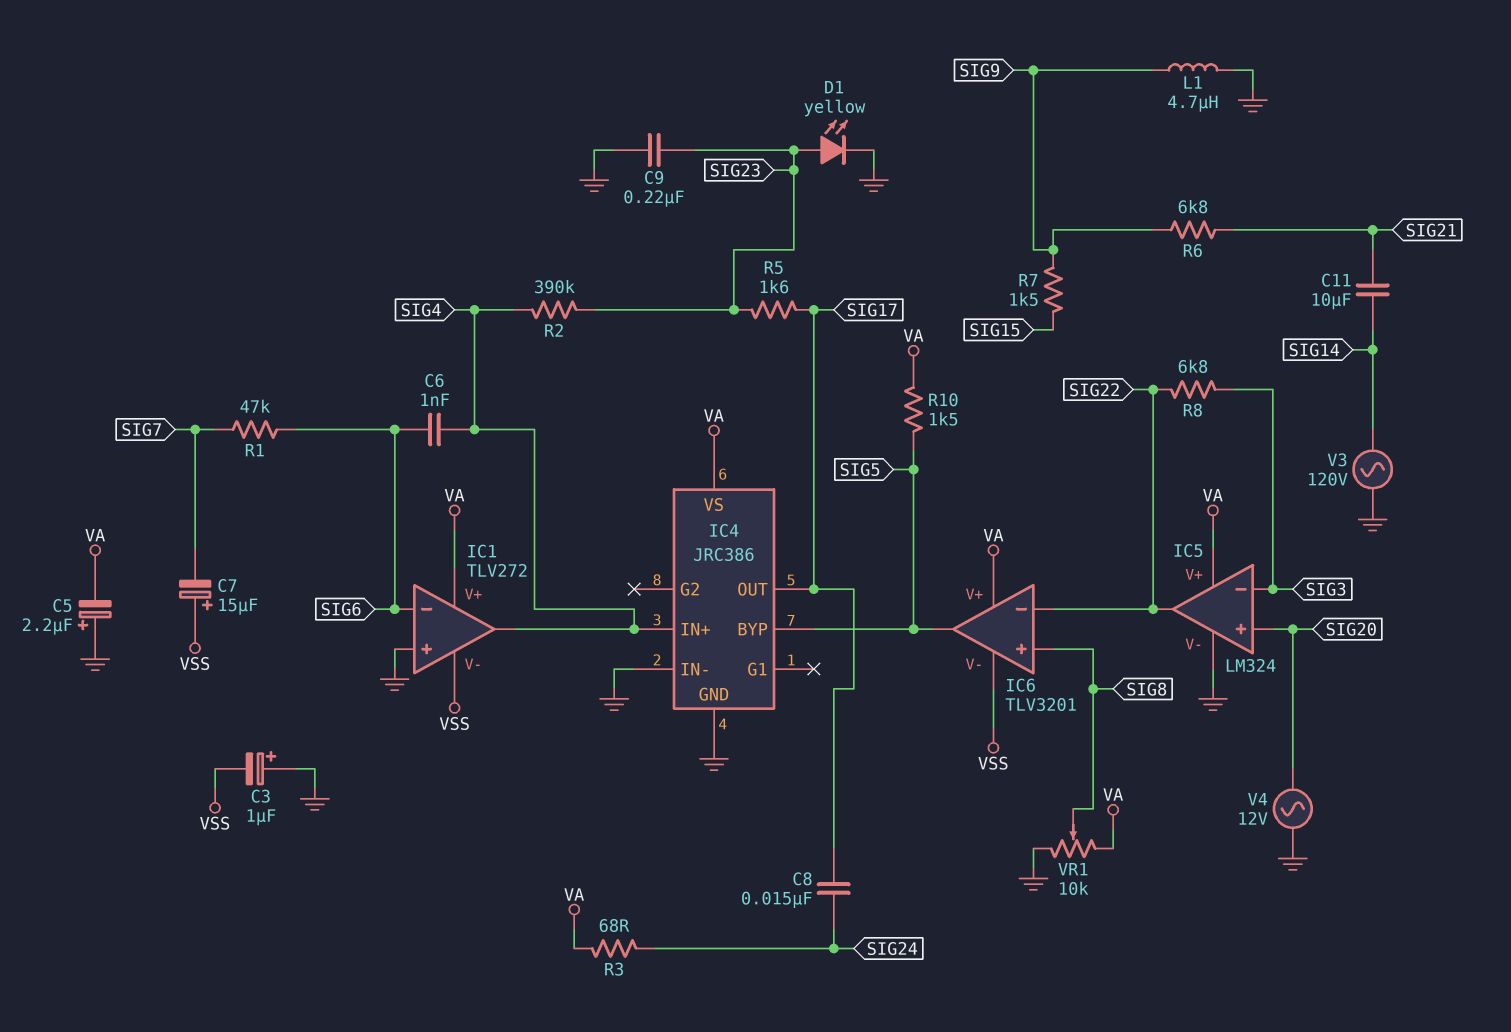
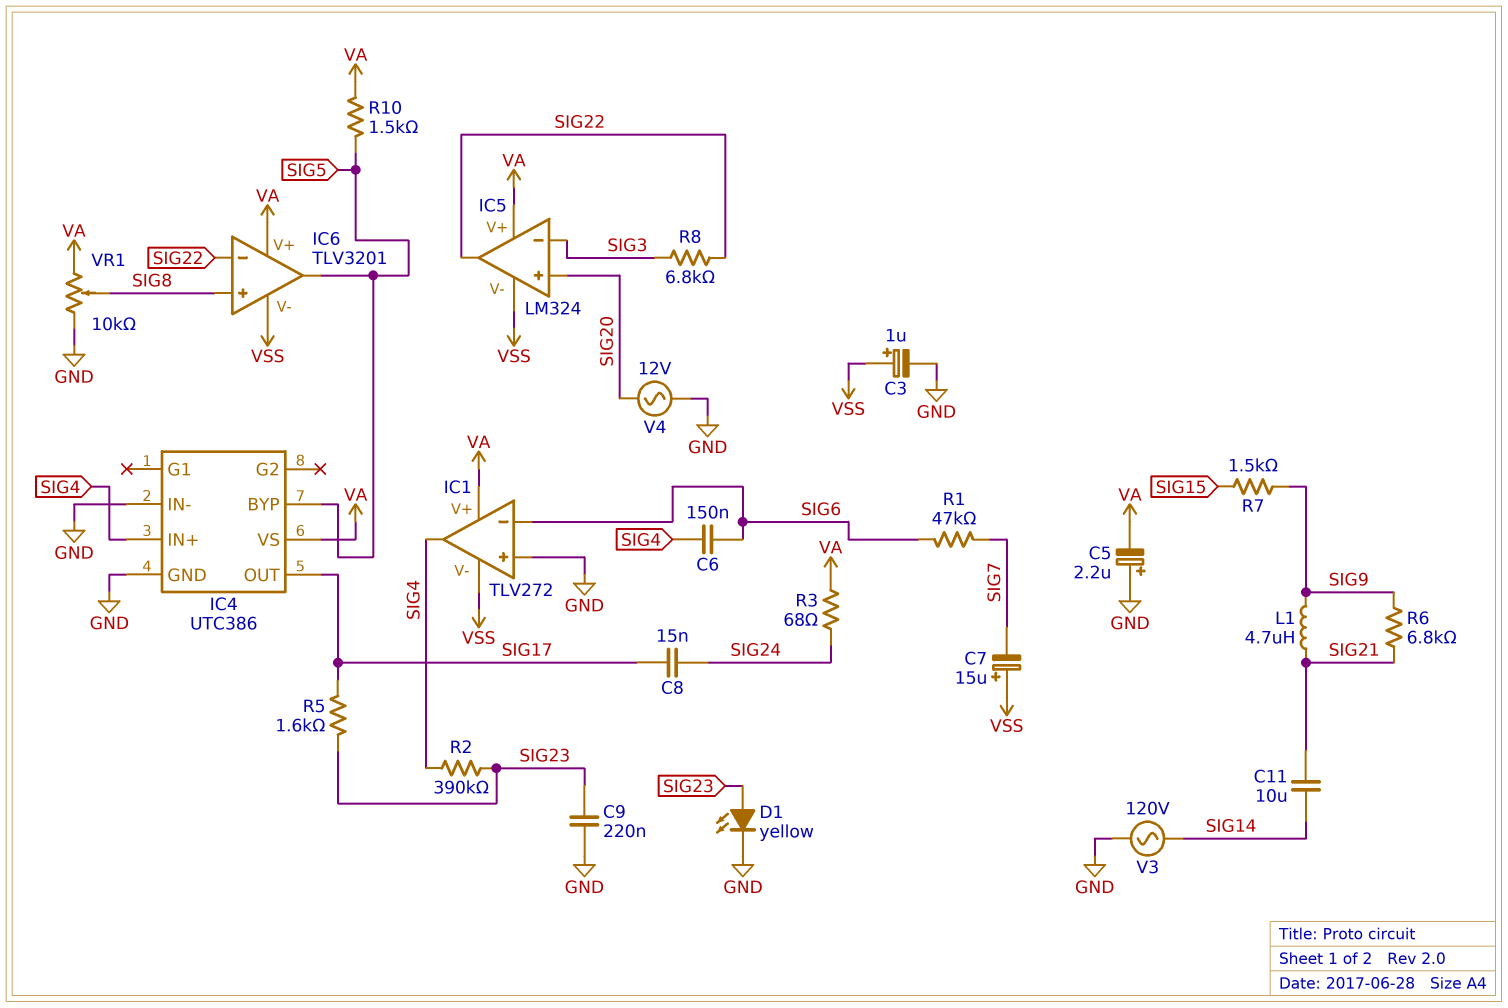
C3: 1uF (plus GND, minus VSS) -> 1uF (plus VSS, minus GND)
C6: 1nF (SIG4, SIG6) -> 150nF (SIG4, SIG6)
IC4: JRC386 -> UTC386
IC5 pin V-: GND -> VSS
L1: 4.7uH (GND, SIG9) -> 4.7uH (SIG9, SIG21)

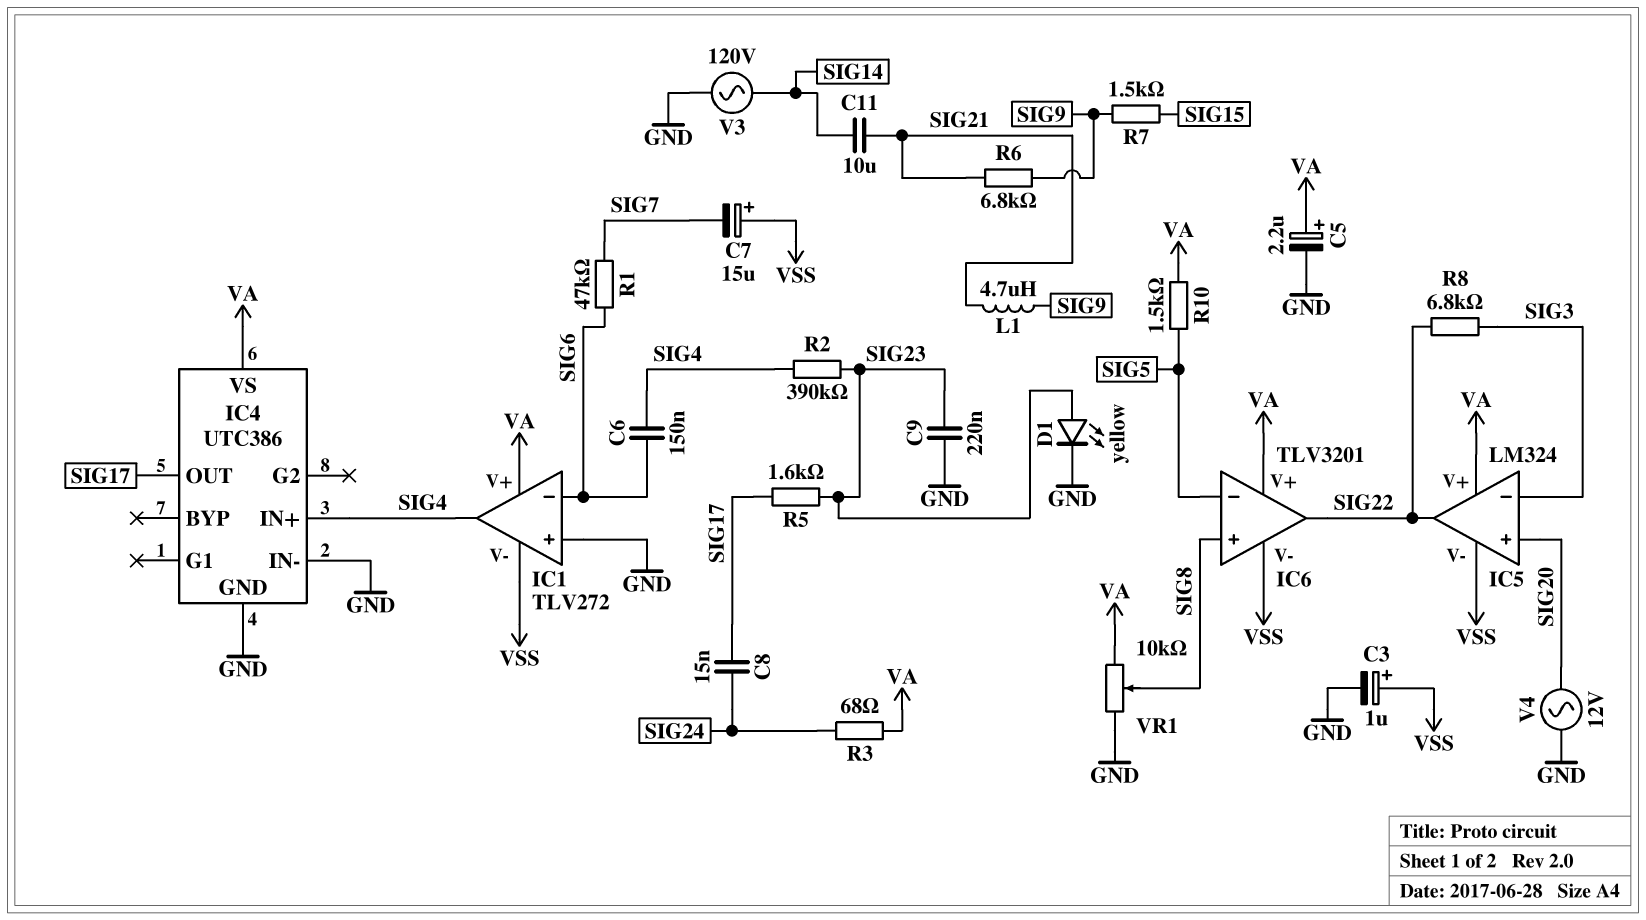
C5: 2.2uF (plus GND, minus VA) -> 2.2uF (plus VA, minus GND)
IC4 pin BYP: SIG5 -> none
IC6 pin in-: SIG22 -> SIG5
IC6 pin out: SIG5 -> SIG22

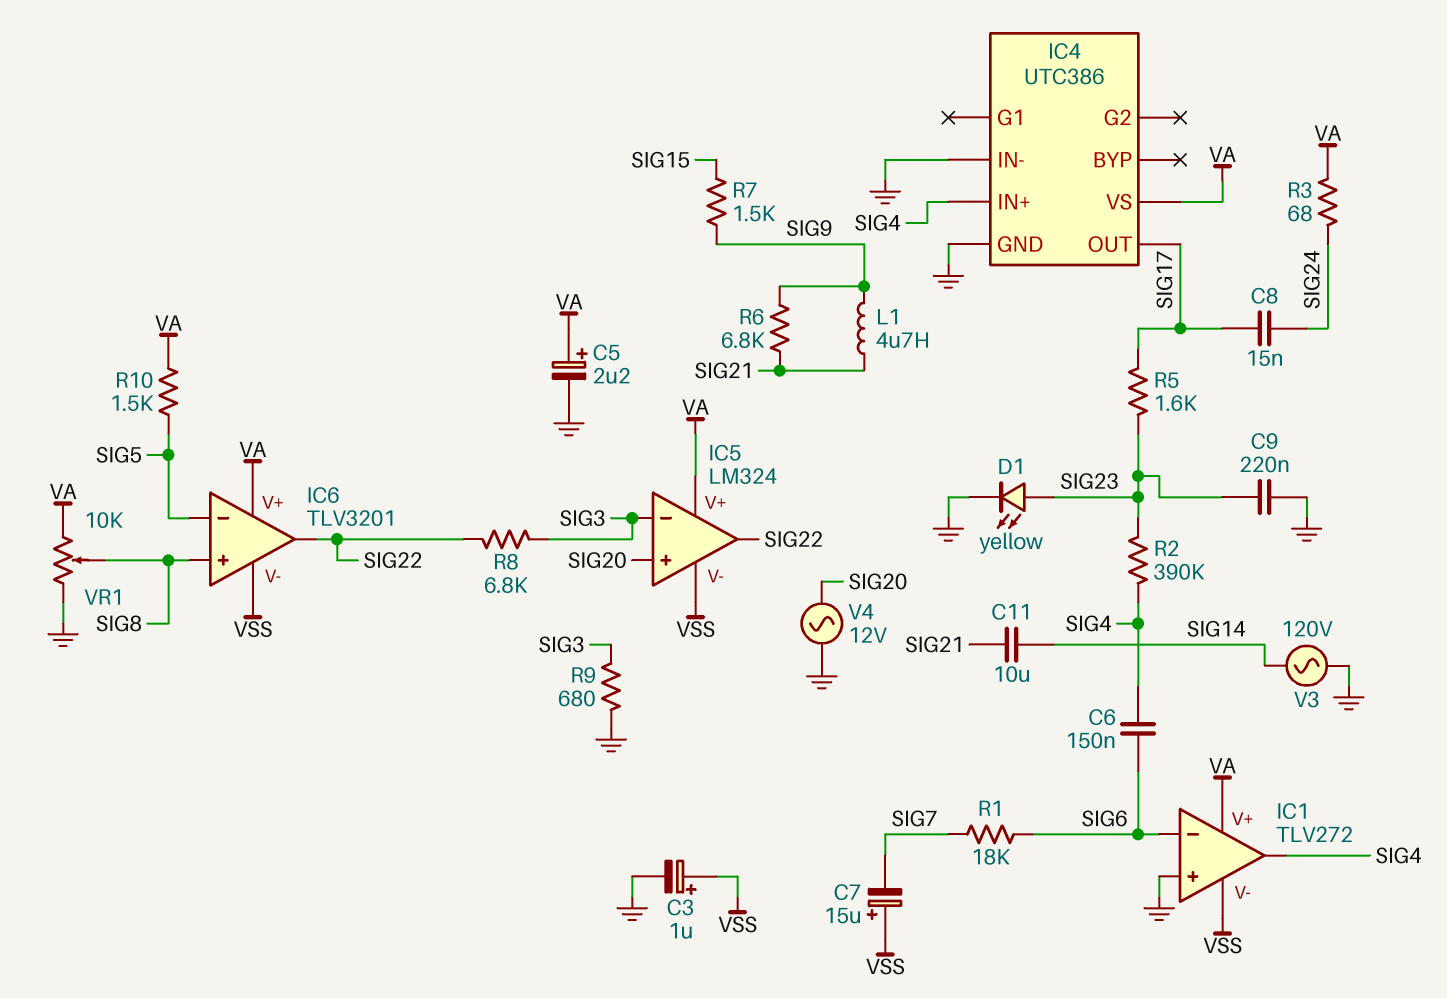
R1: 47k (SIG6, SIG7) -> 18k (SIG6, SIG7)
R9: none -> 680 (GND, SIG3)

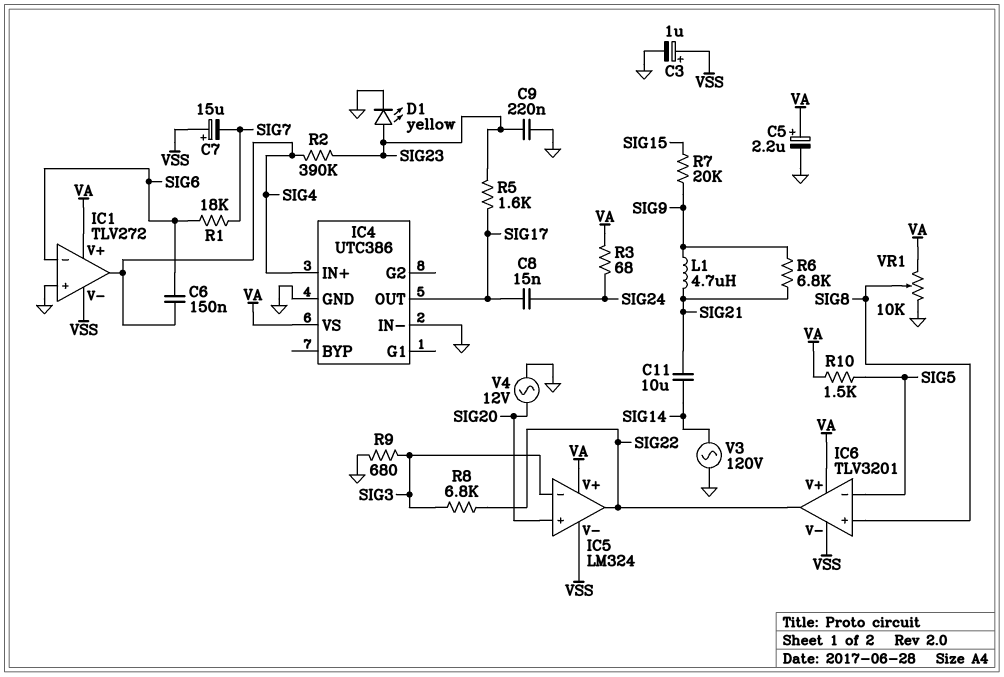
R7: 1.5k (SIG9, SIG15) -> 20k (SIG9, SIG15)

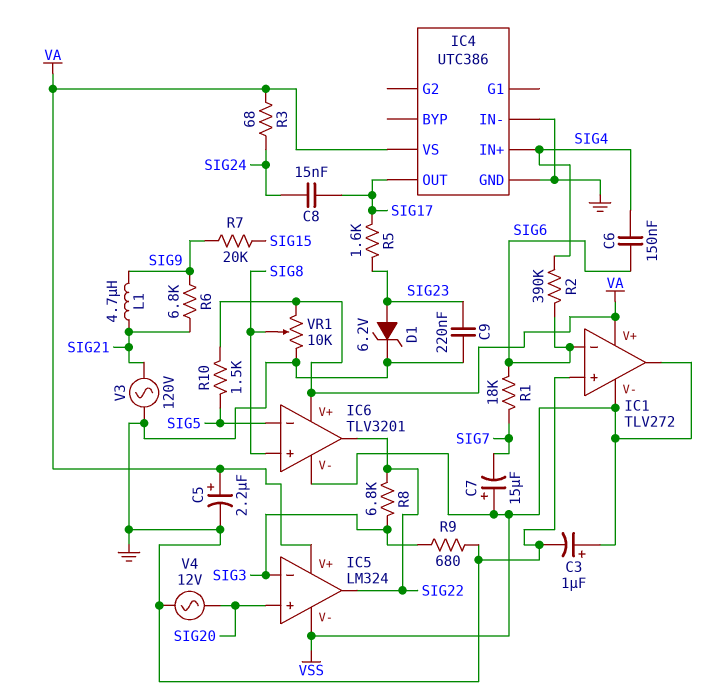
C11: 10uF (SIG14, SIG21) -> none
D1: LED yellow (A SIG23, K GND) -> zener 6.2V (A SIG23, K GND)
IC1 pin out: SIG4 -> VSS
R2: 390k (SIG4, SIG23) -> 390k (SIG4, SIG6)
V3: AC 120V (GND, SIG14) -> AC 120V (GND, SIG21)

